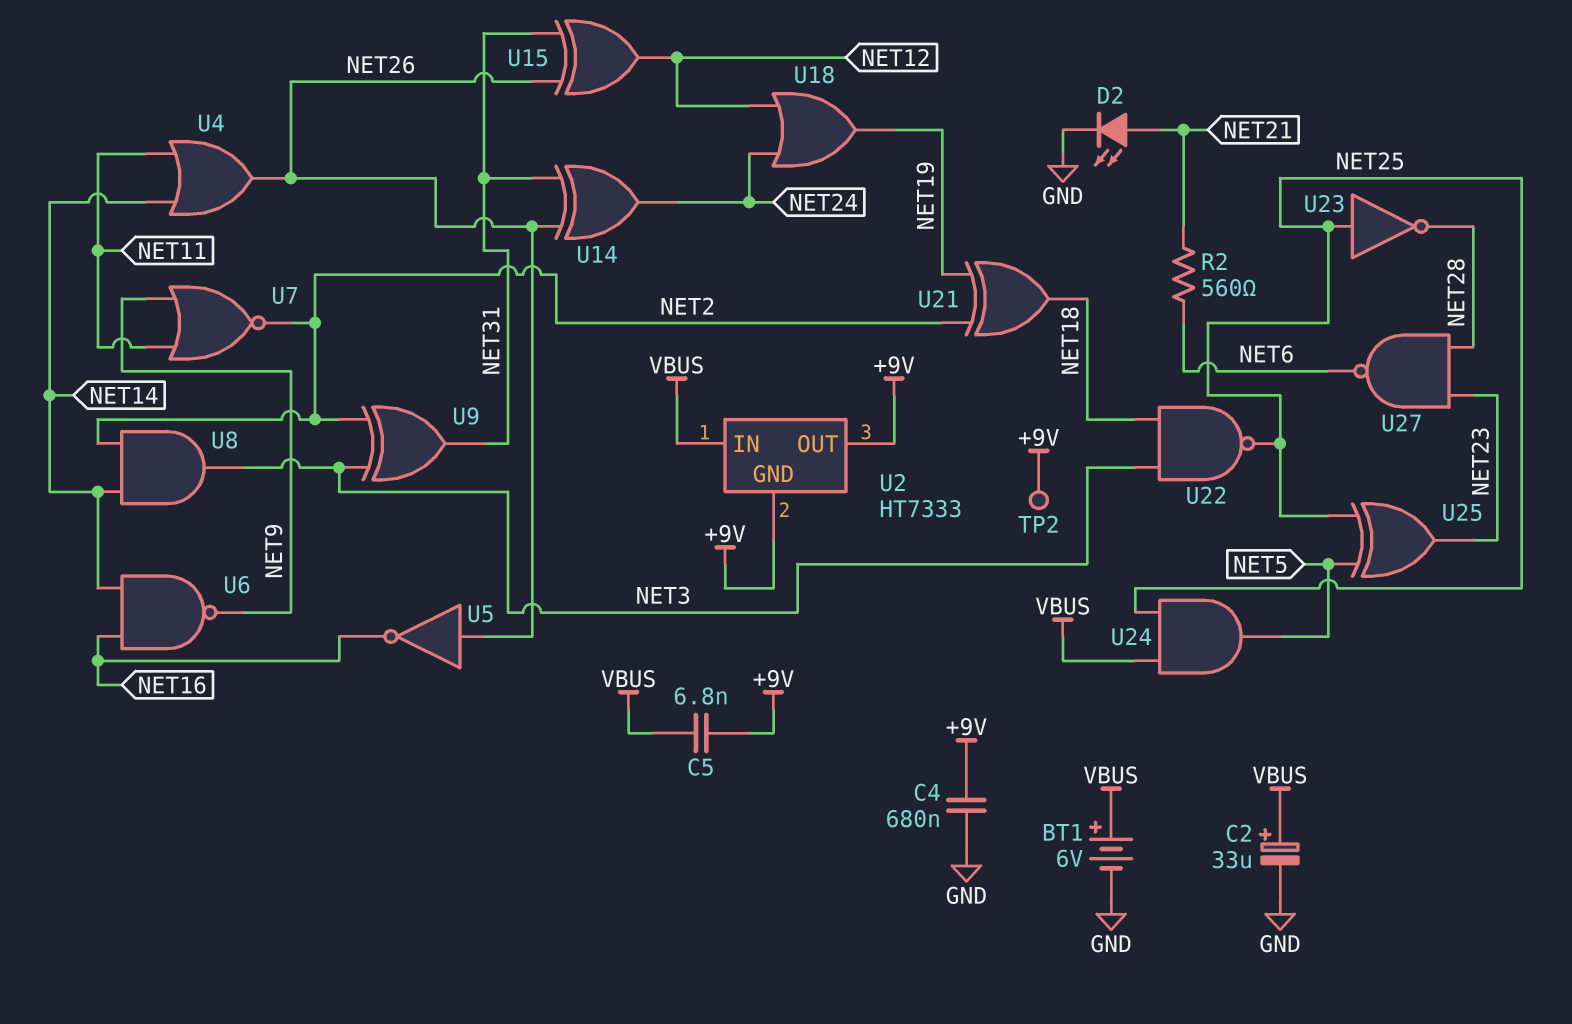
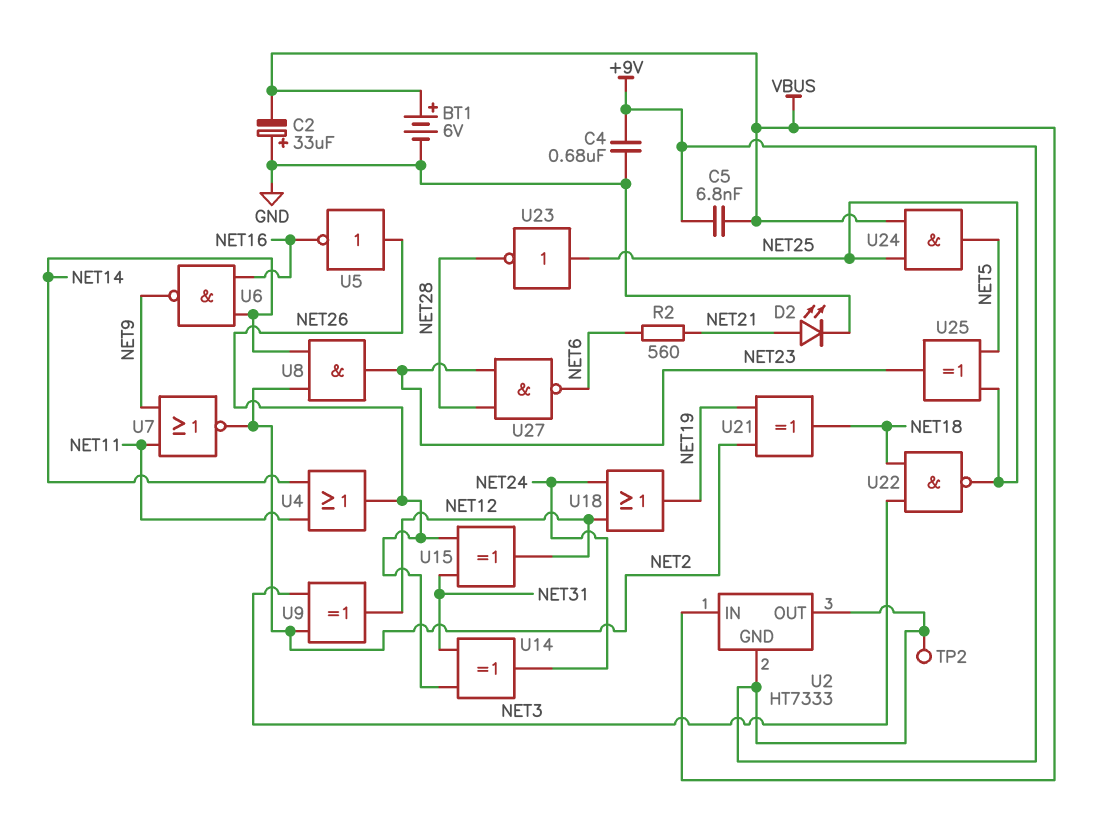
C2: 33uF (plus VBUS, minus GND) -> 33uF (plus GND, minus VBUS)
U8: AND (in NET2, in NET14, out NET3) -> AND (in NET2, in NET14, out NET23)
U9: XOR (in NET2, in NET3, out NET31) -> XOR (in NET2, in NET3, out NET12)

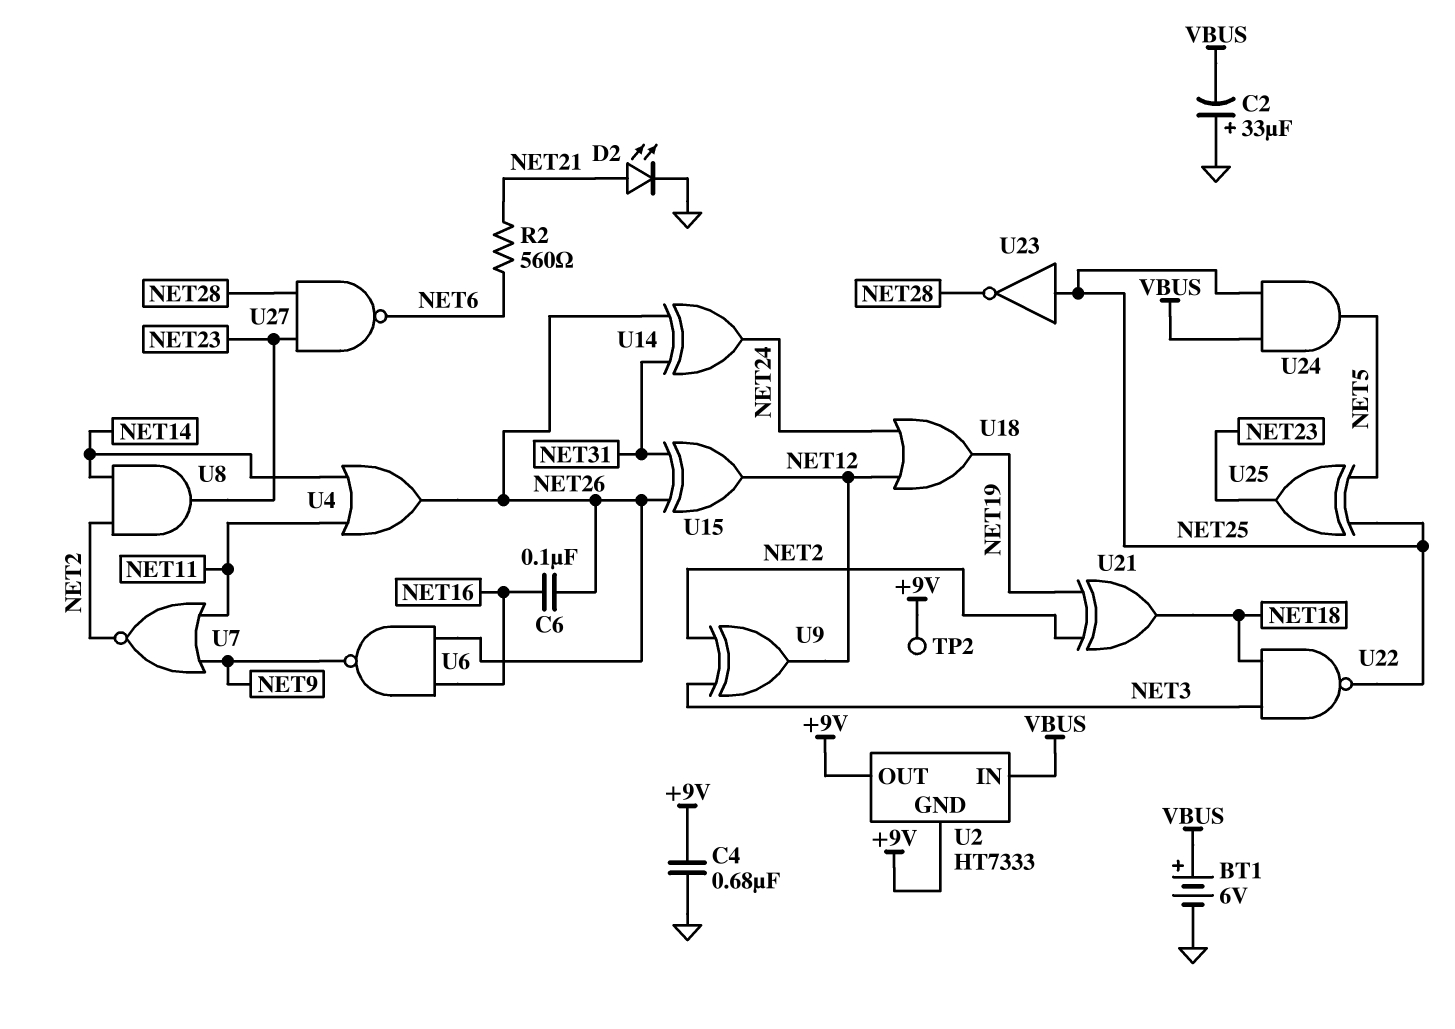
C5: 6.8nF (+9V, VBUS) -> none
C6: none -> 100nF (NET16, NET26)
U5: NOT (in NET26, out NET16) -> none
U6: NAND (in NET14, in NET16, out NET9) -> NAND (in NET16, in NET26, out NET9)

